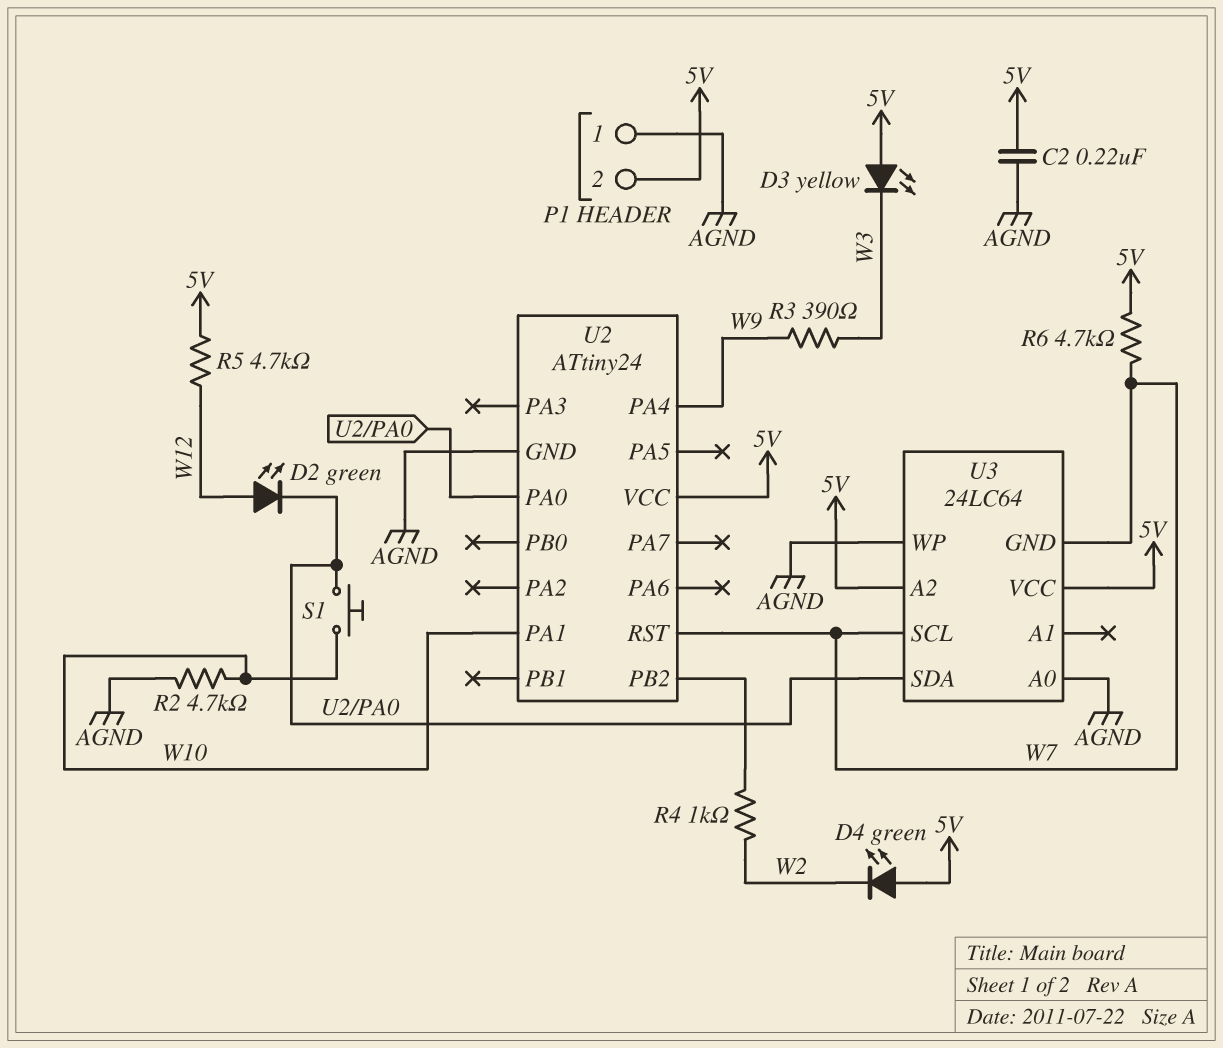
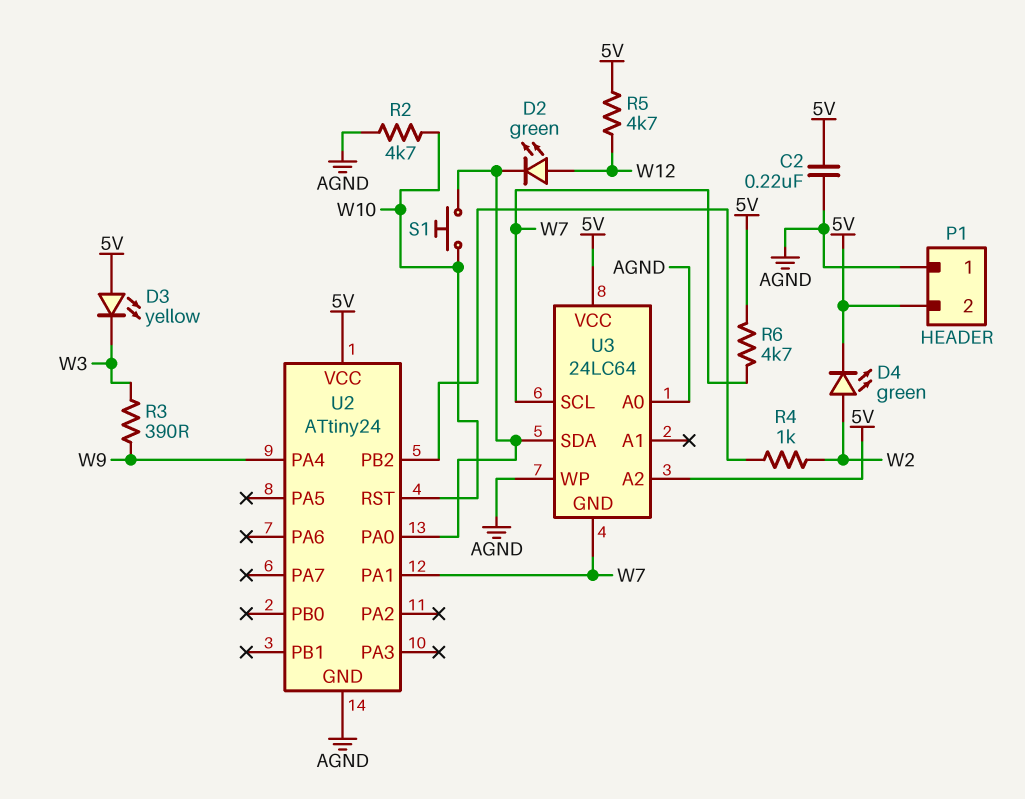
D4: LED green (A 5V, K W2) -> LED green (A W2, K 5V)
U2 pin PA1: W10 -> W7
U2 pin RST: W7 -> W10

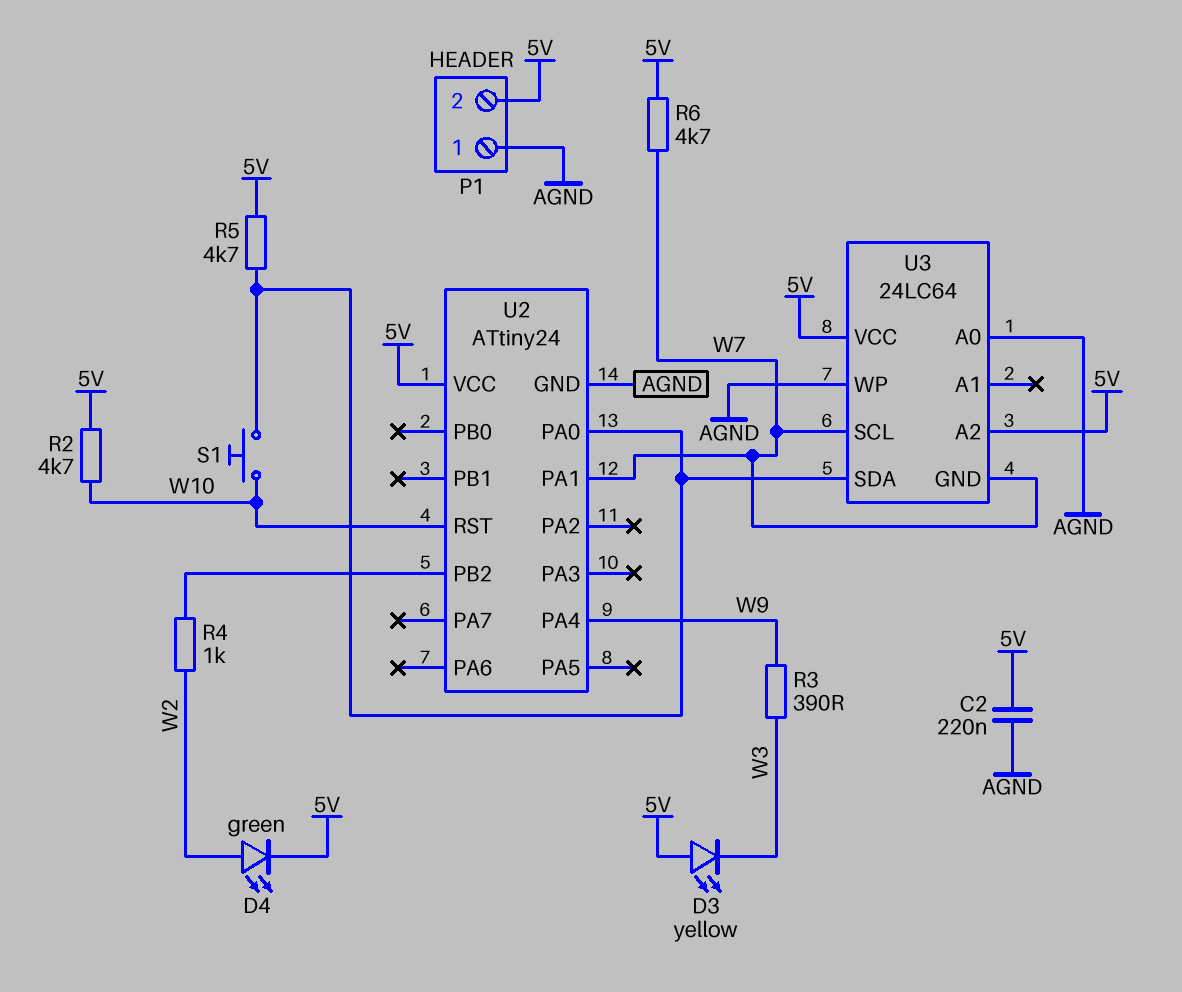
D2: LED green (A W12, K U2/PA0) -> none
R2: 4.7k (AGND, W10) -> 4.7k (5V, W10)
R5: 4.7k (5V, W12) -> 4.7k (5V, U2/PA0)

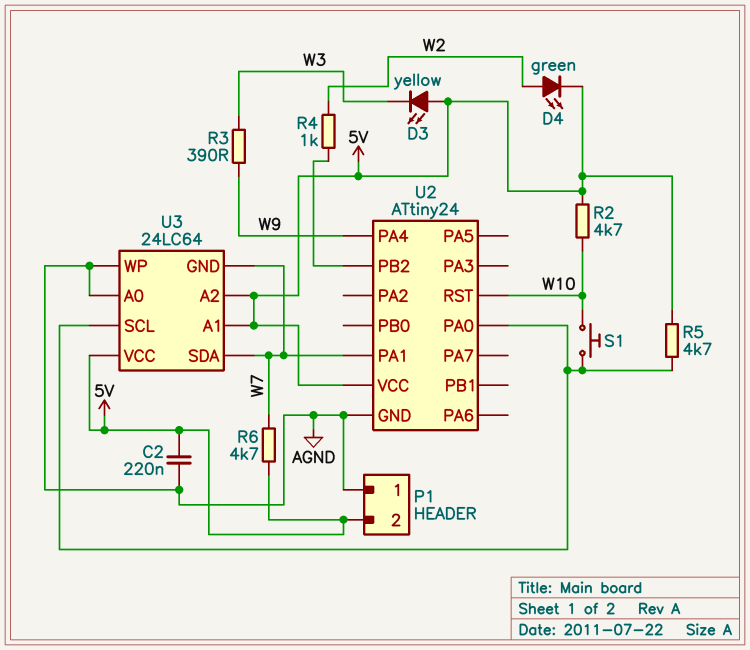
U3 pin A1: none -> 5V
U3 pin SCL: W7 -> U2/PA0
U3 pin SDA: U2/PA0 -> W7

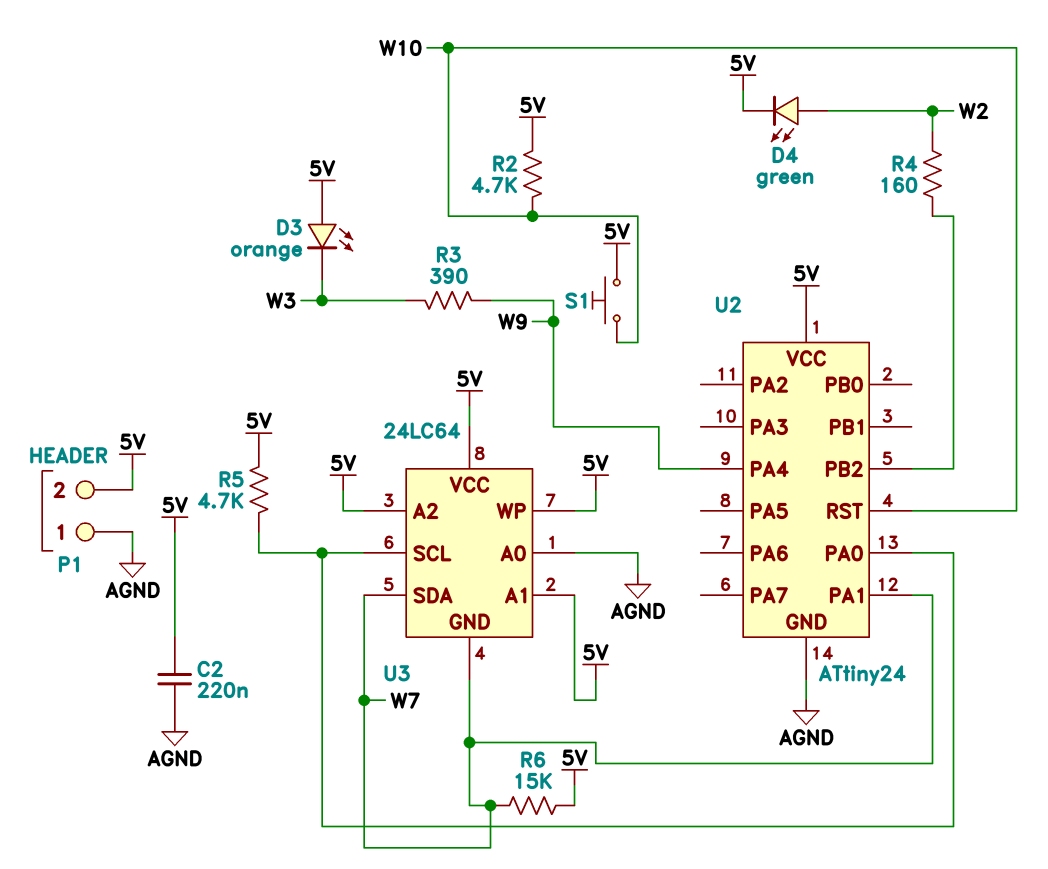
D3: LED yellow (A 5V, K W3) -> LED orange (A 5V, K W3)
R4: 1k (U2/PB2, W2) -> 160 (U2/PB2, W2)
R6: 4.7k (5V, W7) -> 15k (5V, W7)
S1: button (U2/PA0, W10) -> button (5V, W10)
U3 pin WP: AGND -> 5V

